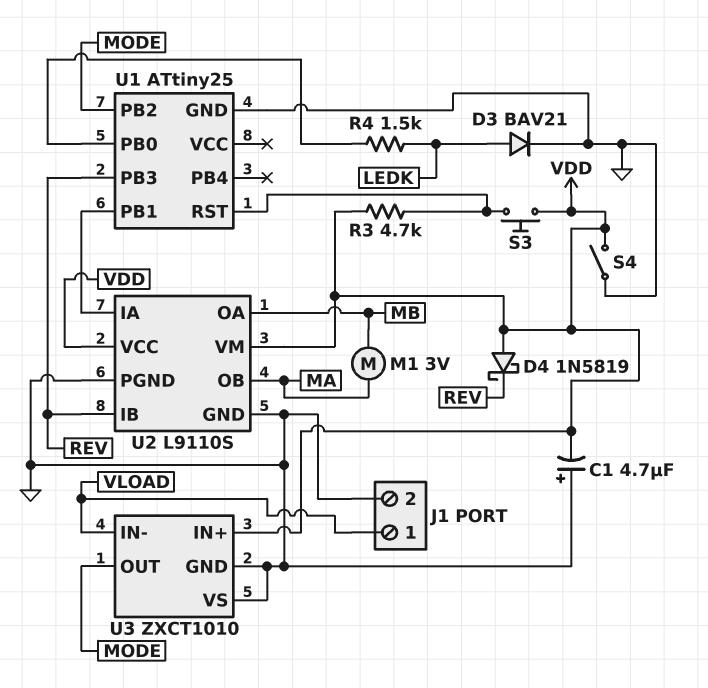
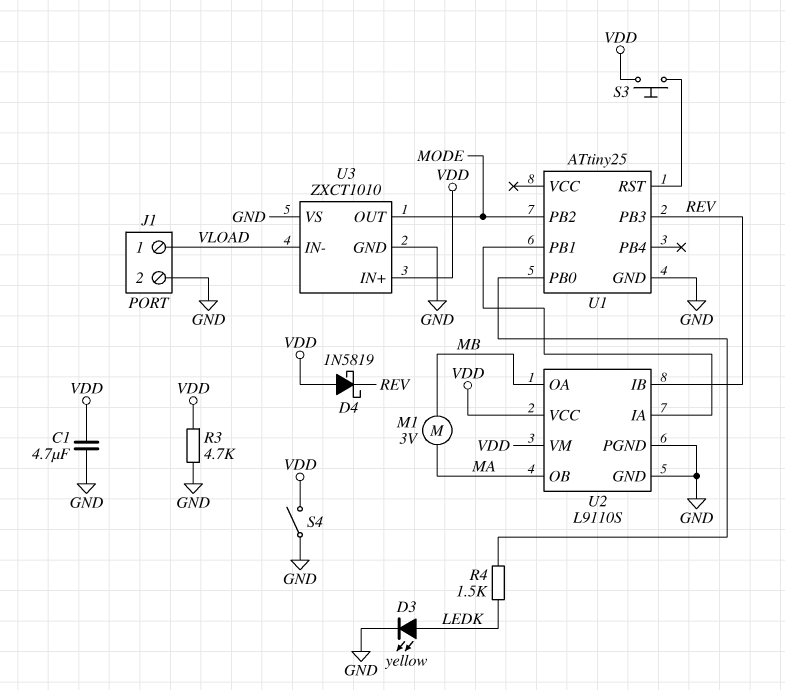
C1: 4.7uF (plus GND, minus VDD) -> 4.7uF (GND, VDD)
D3: diode BAV21 (A LEDK, K GND) -> LED yellow (A LEDK, K GND)
R3: 4.7k (U1/RST, VDD) -> 4.7k (GND, VDD)

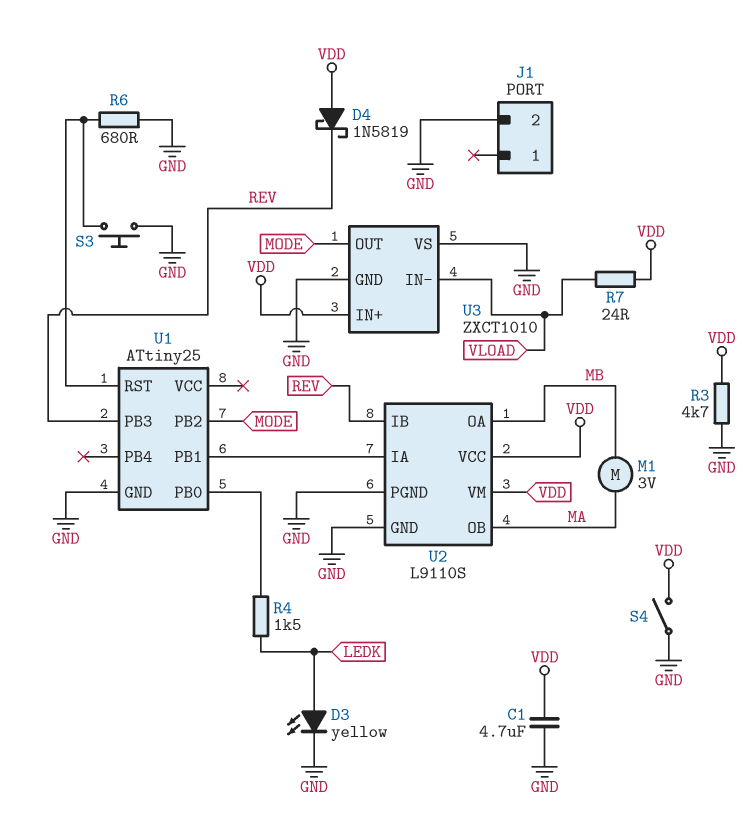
J1 pin 1: VLOAD -> none
R6: none -> 680 (GND, U1/RST)
R7: none -> 24 (VDD, VLOAD)
S3: button (U1/RST, VDD) -> button (GND, U1/RST)

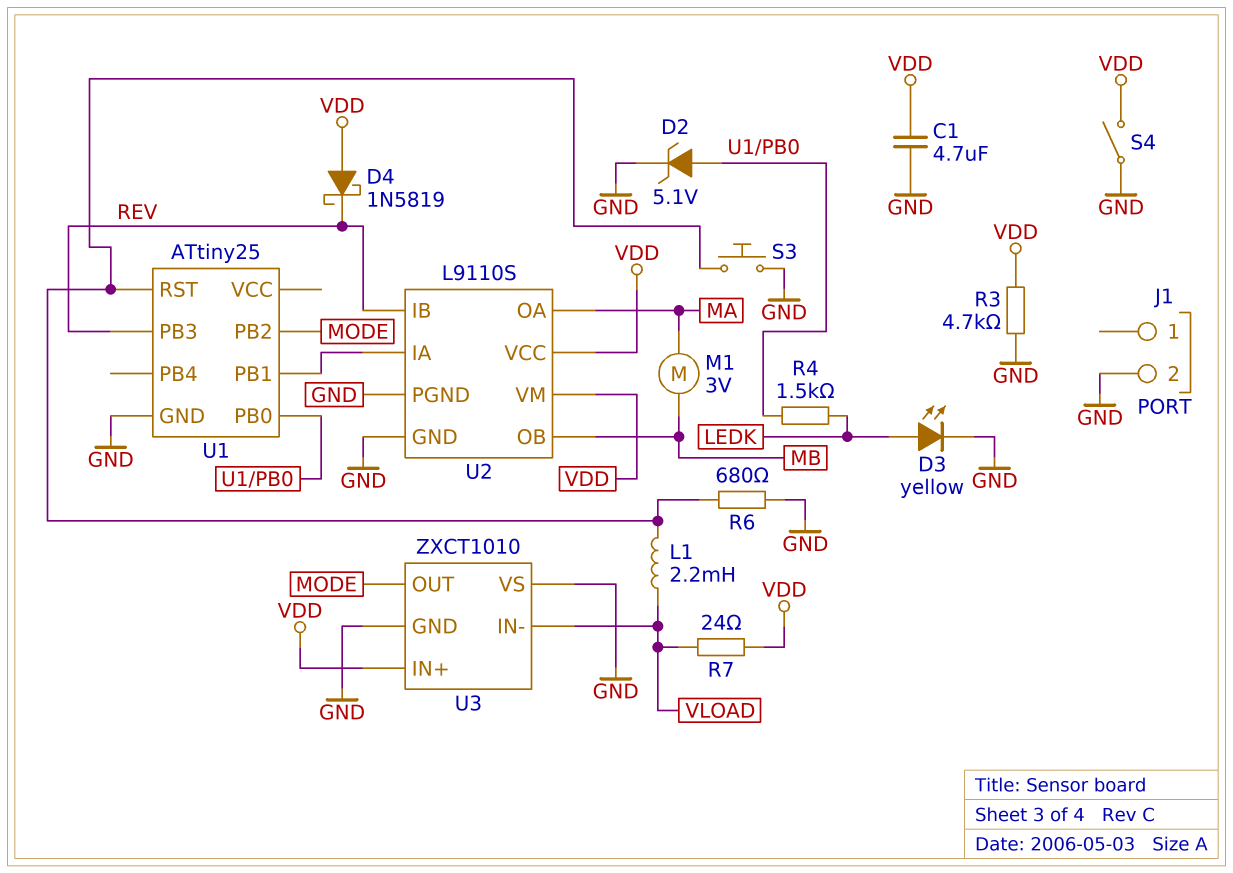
D2: none -> zener 5.1V (A U1/PB0, K GND)
L1: none -> 2.2mH (U1/RST, VLOAD)
U2 pin OA: MB -> MA
U2 pin OB: MA -> MB

